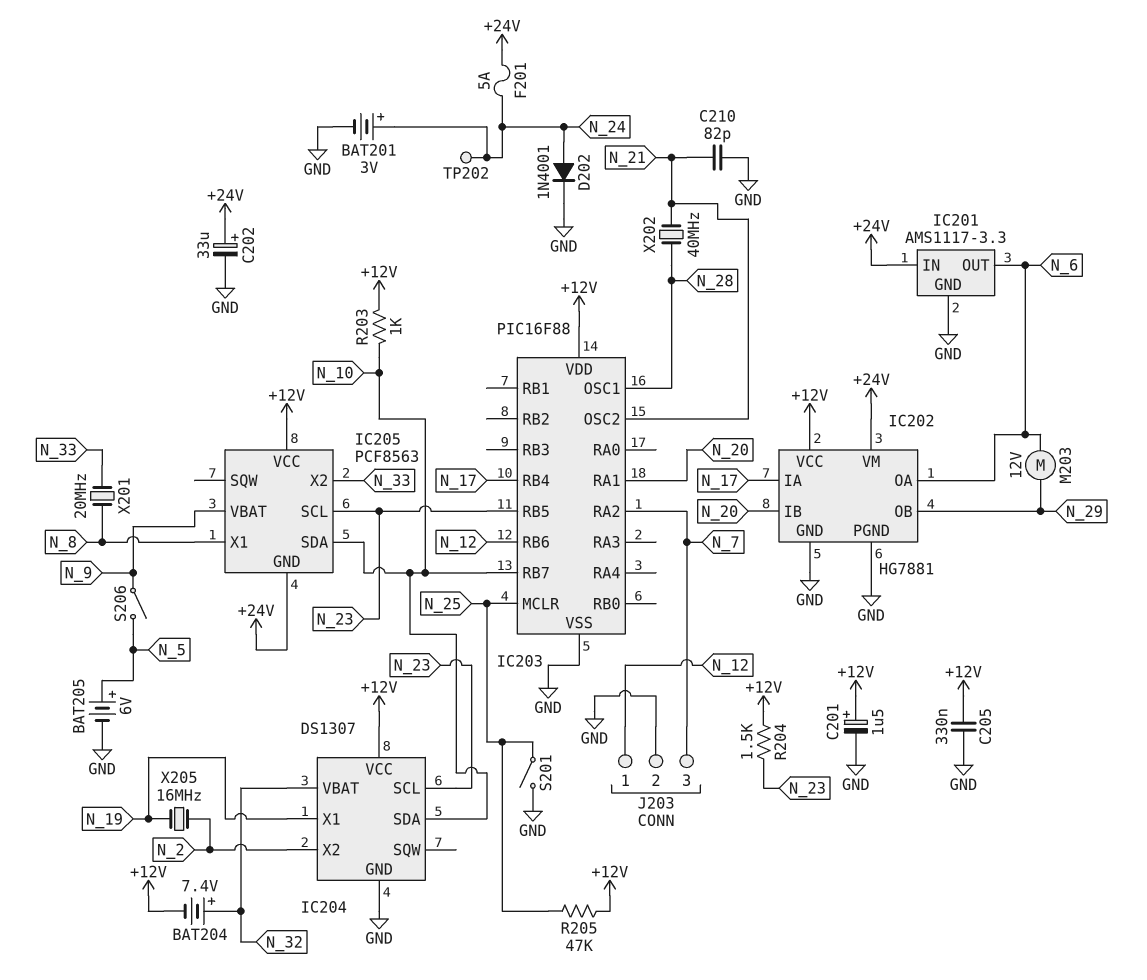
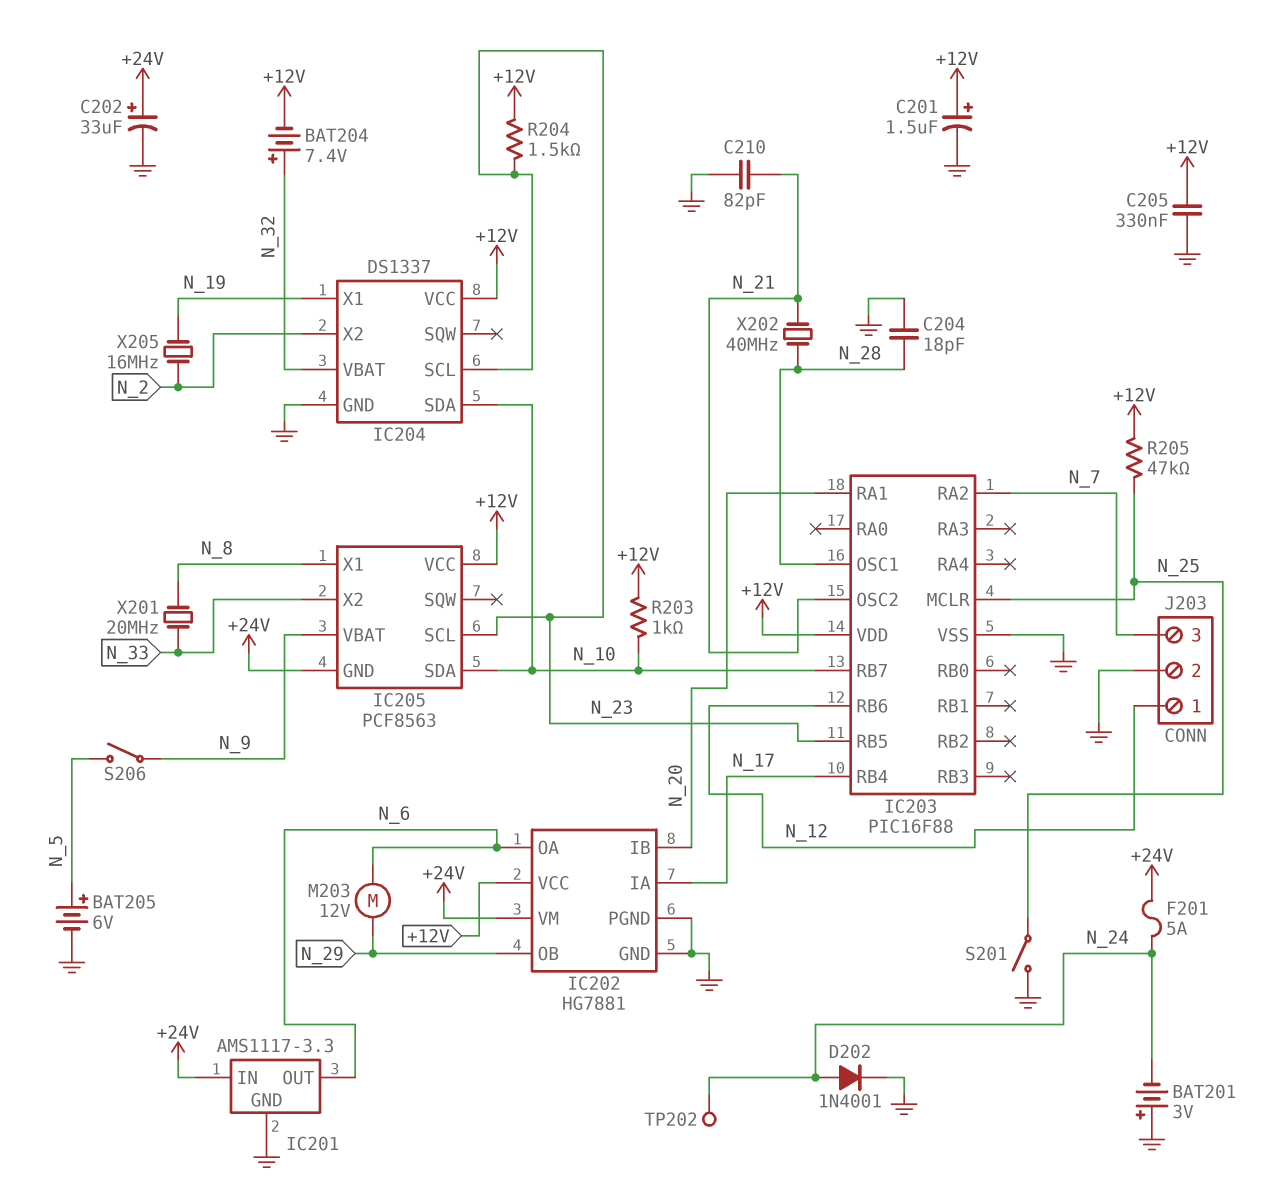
BAT201: 3V (plus N_24, minus GND) -> 3V (plus GND, minus N_24)
C204: none -> 18pF (GND, N_28)
IC204: DS1307 -> DS1337

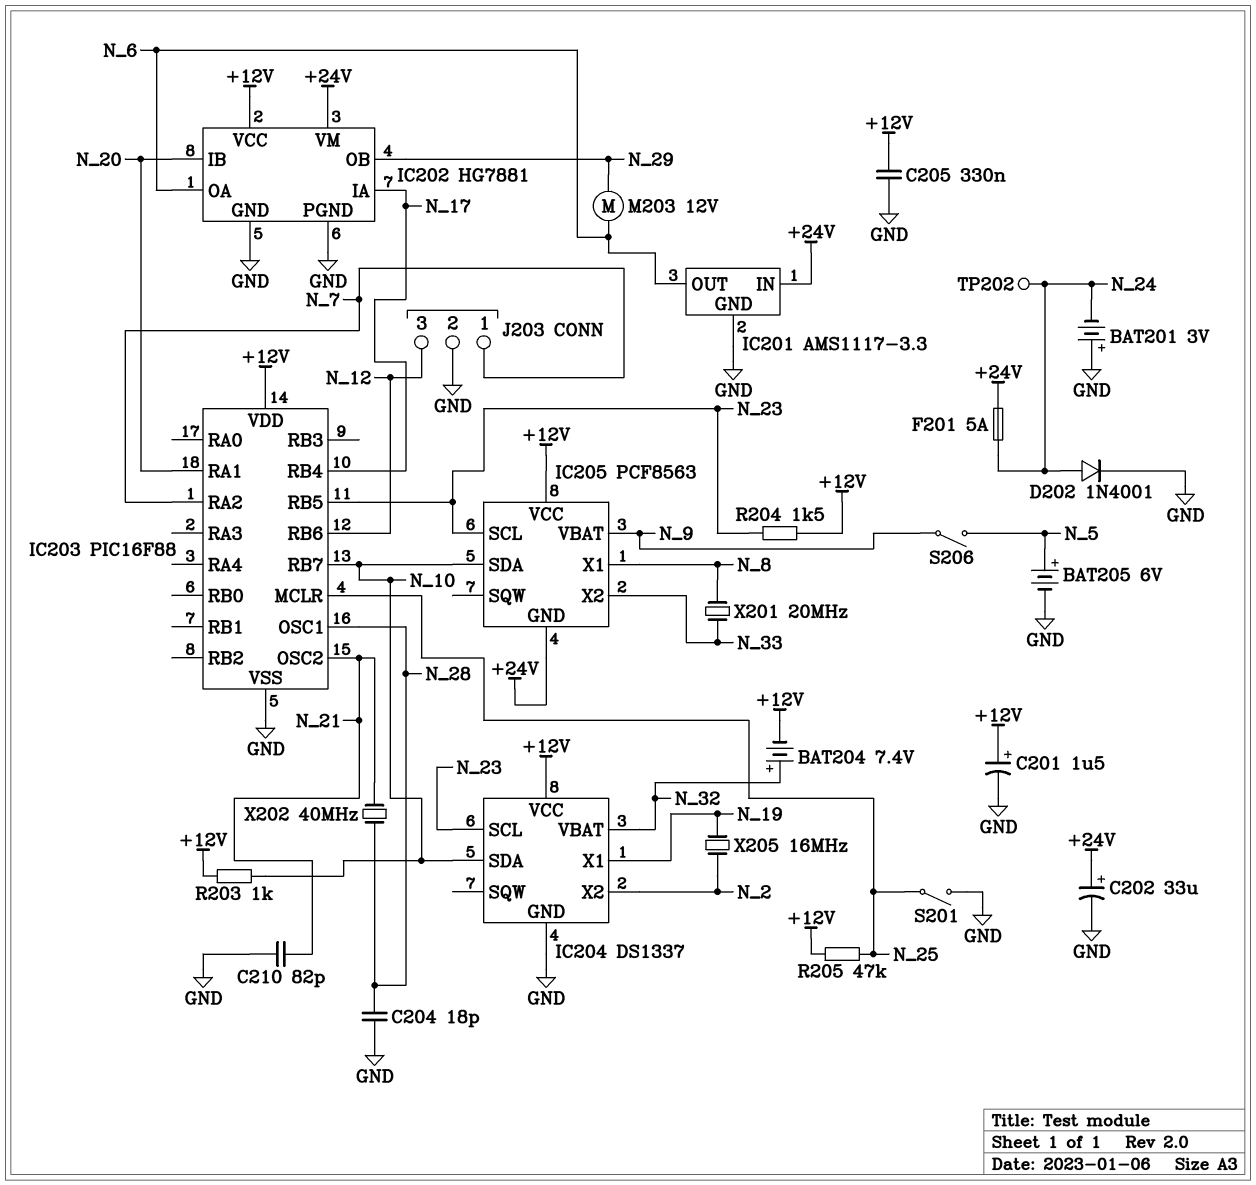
J203 pin 1: N_12 -> N_7
J203 pin 3: N_7 -> N_12

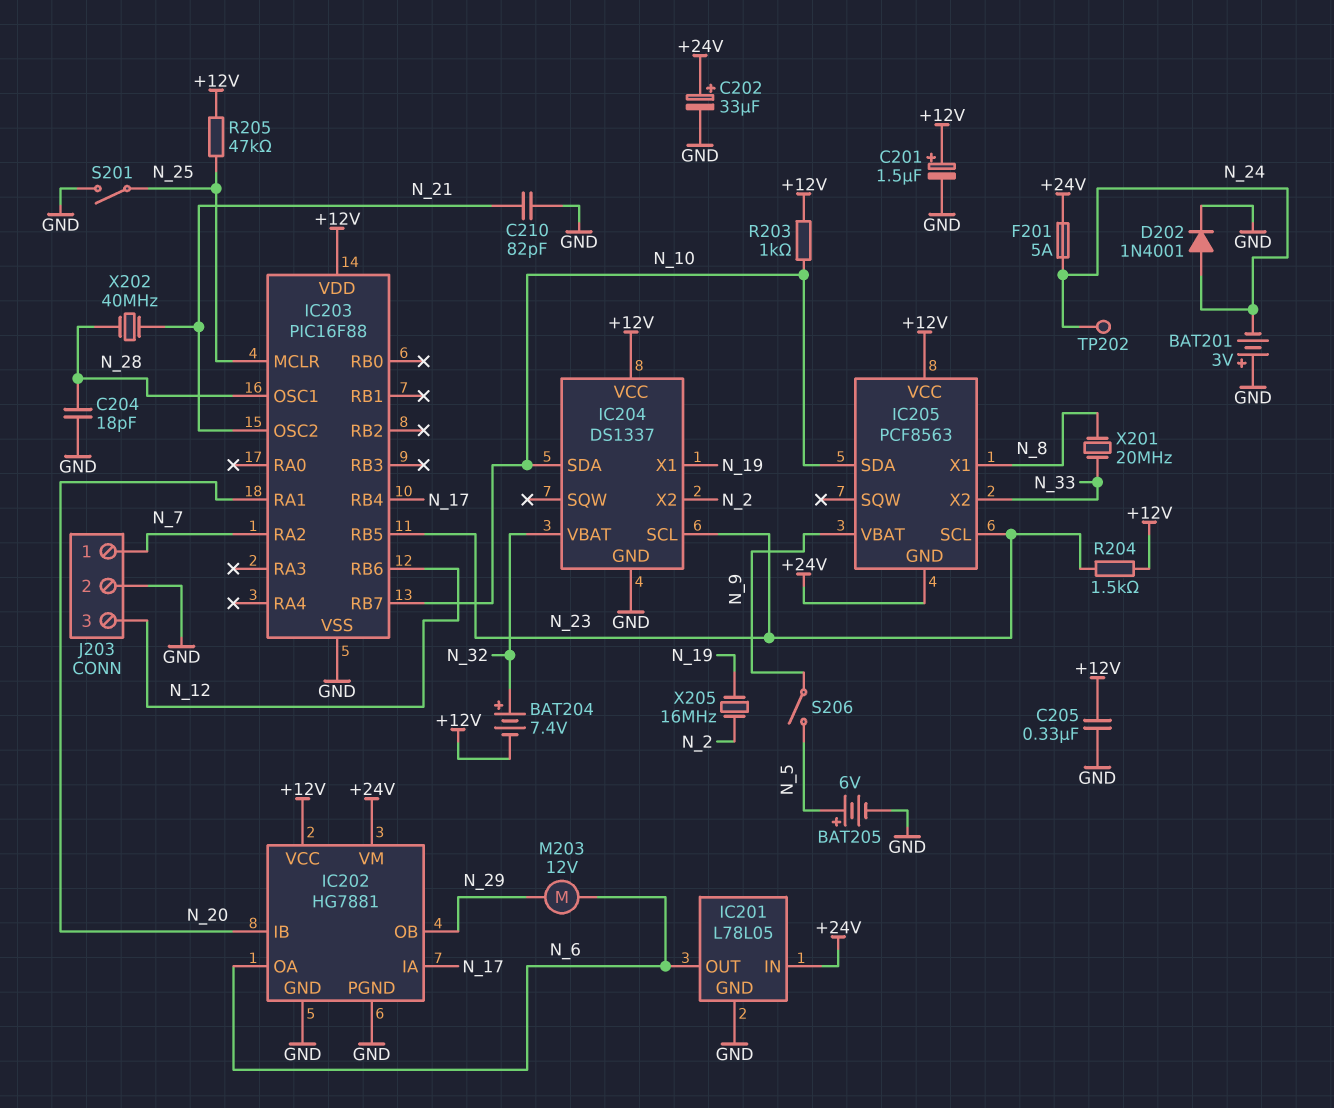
IC201: AMS1117-3.3 -> L78L05

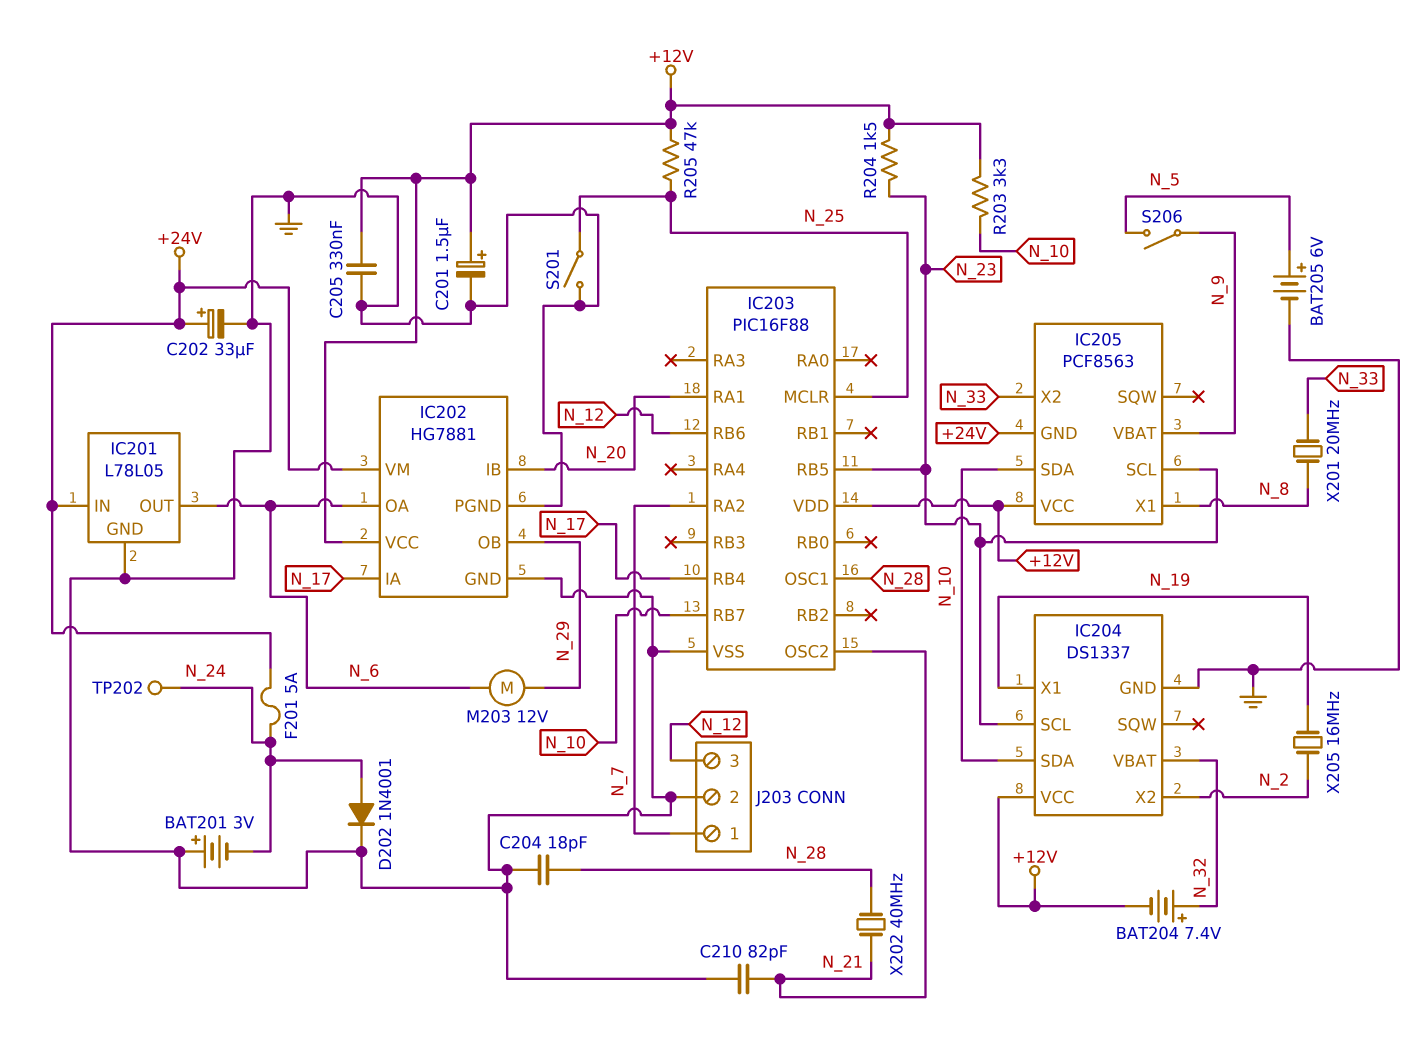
R203: 1k (+12V, N_10) -> 3.3k (+12V, N_10)

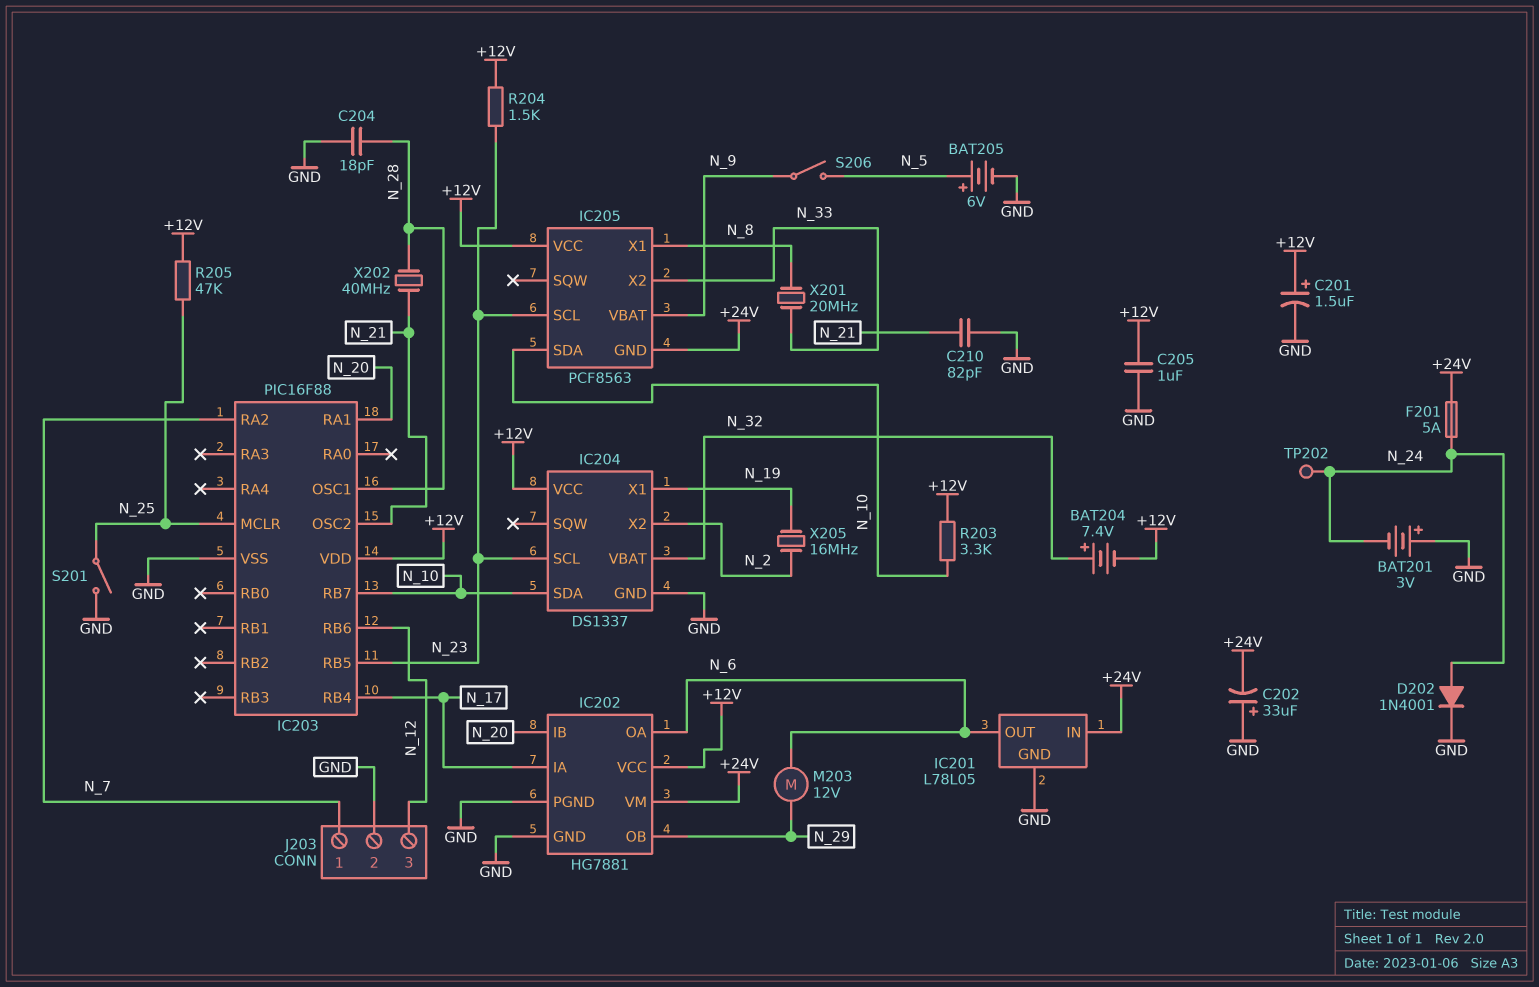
C202: 33uF (plus +24V, minus GND) -> 33uF (plus GND, minus +24V)
C205: 330nF (+12V, GND) -> 1uF (+12V, GND)

